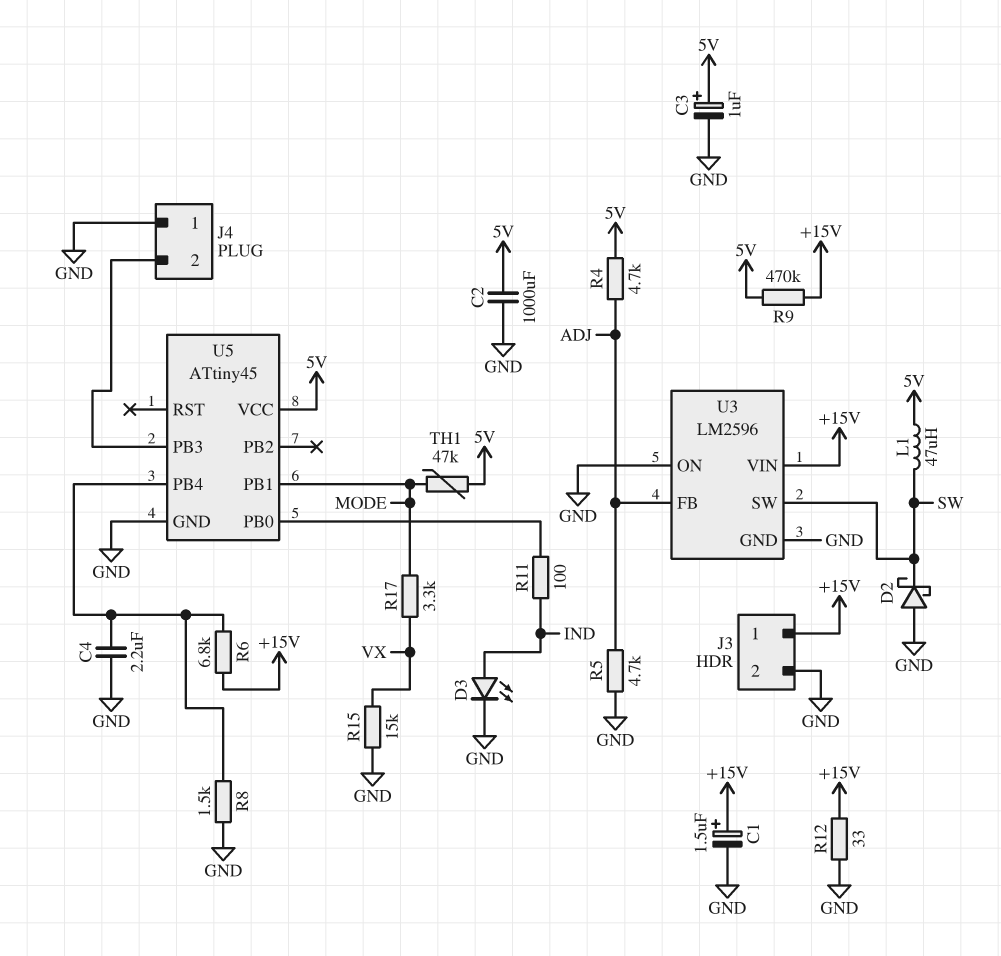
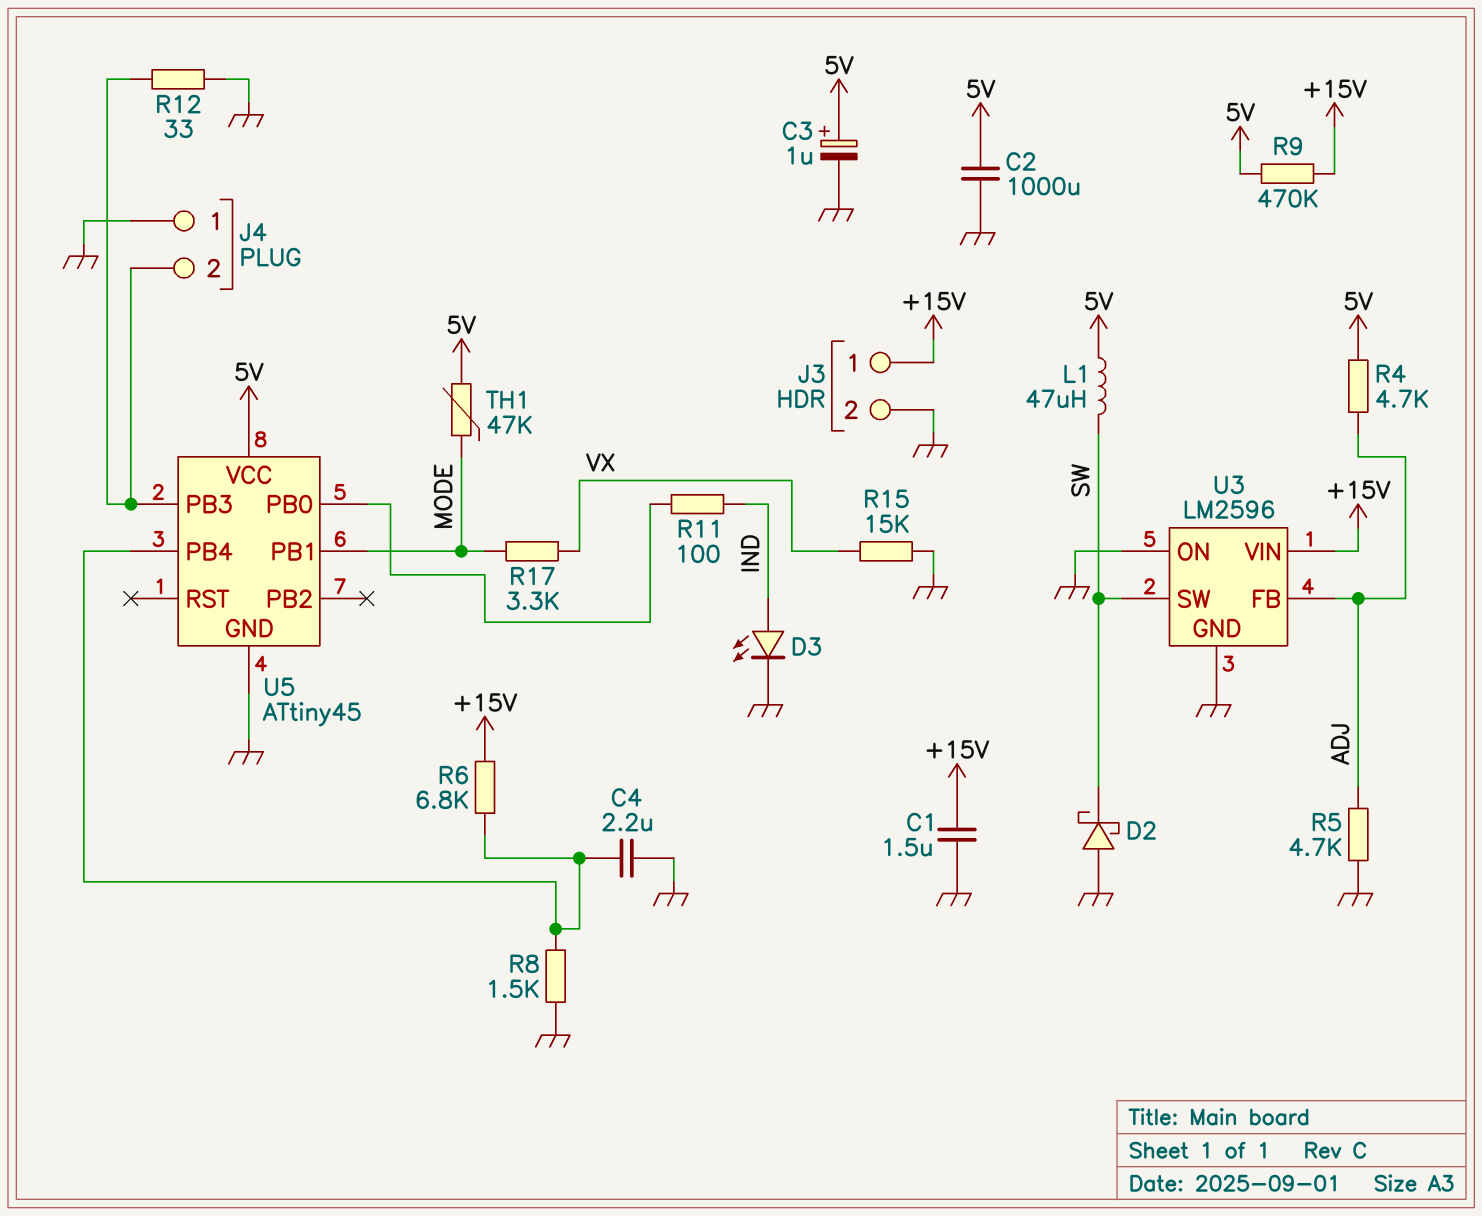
C1: 1.5uF (plus +15V, minus GND) -> 1.5uF (+15V, GND)
R12: 33 (+15V, GND) -> 33 (GND, J4/2)

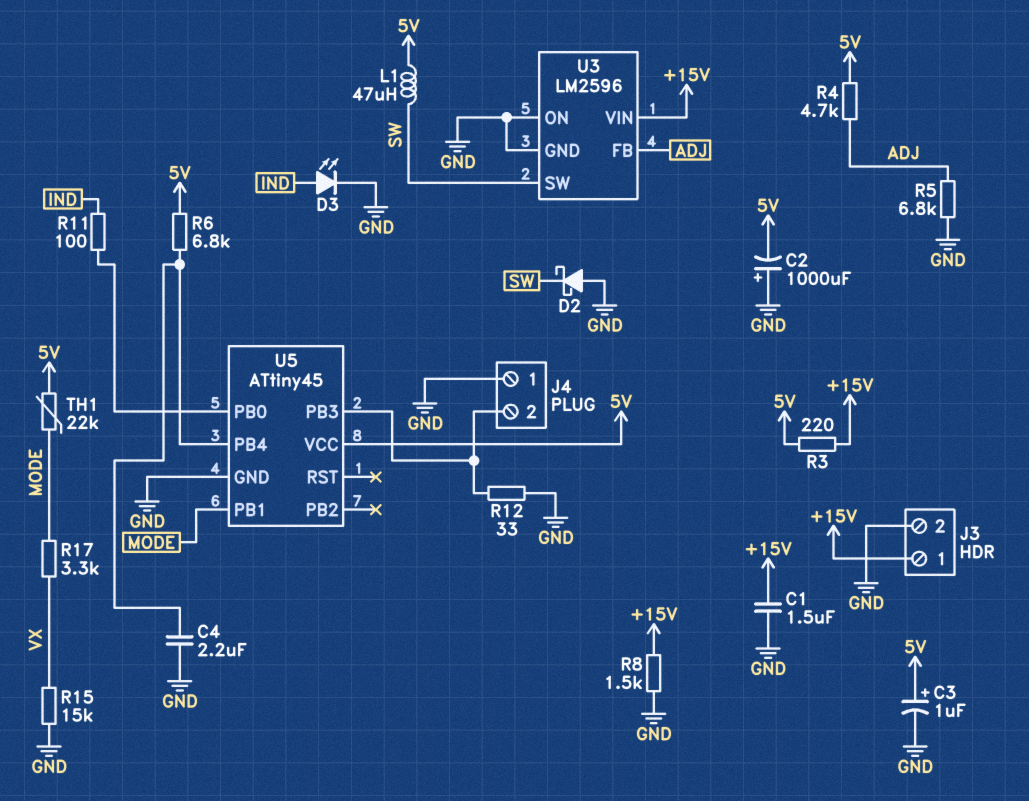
C2: 1000uF (5V, GND) -> 1000uF (plus GND, minus 5V)
R3: none -> 220 (+15V, 5V)
R5: 4.7k (ADJ, GND) -> 6.8k (ADJ, GND)
R6: 6.8k (+15V, U5/PB4) -> 6.8k (5V, U5/PB4)
R8: 1.5k (GND, U5/PB4) -> 1.5k (+15V, GND)
R9: 470k (+15V, 5V) -> none
TH1: 47k (5V, MODE) -> 22k (5V, MODE)

